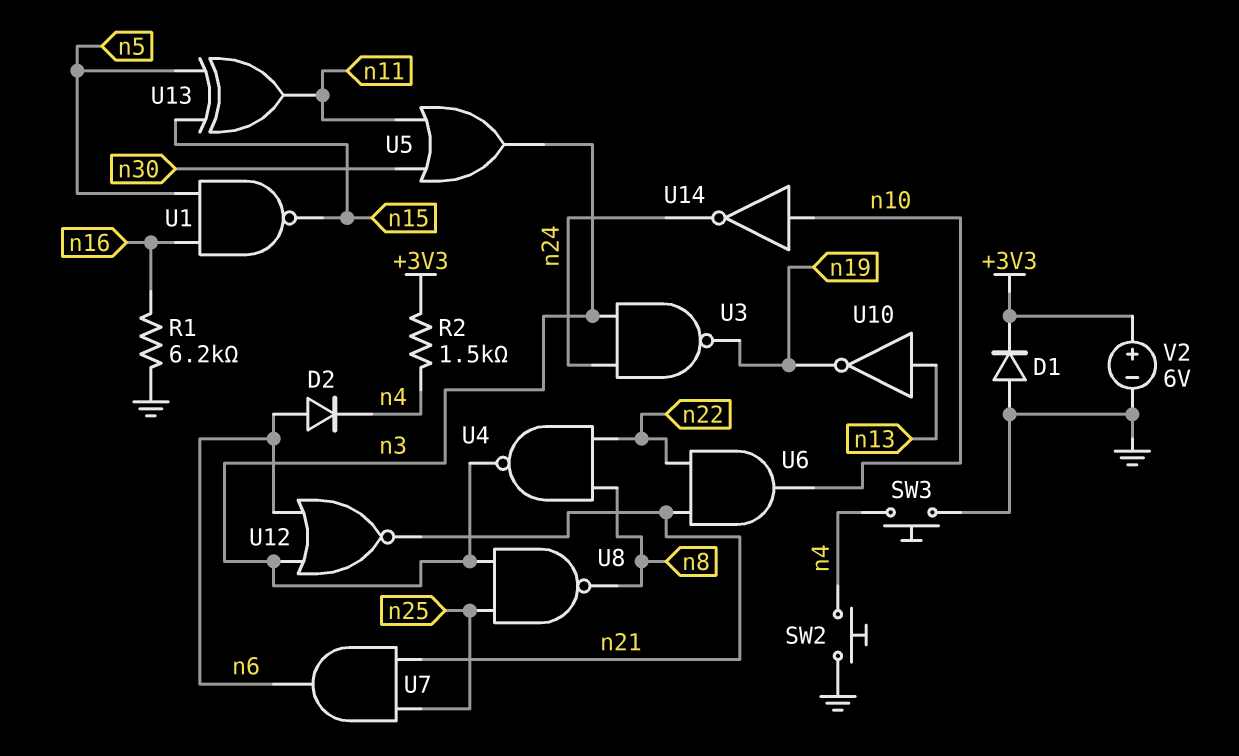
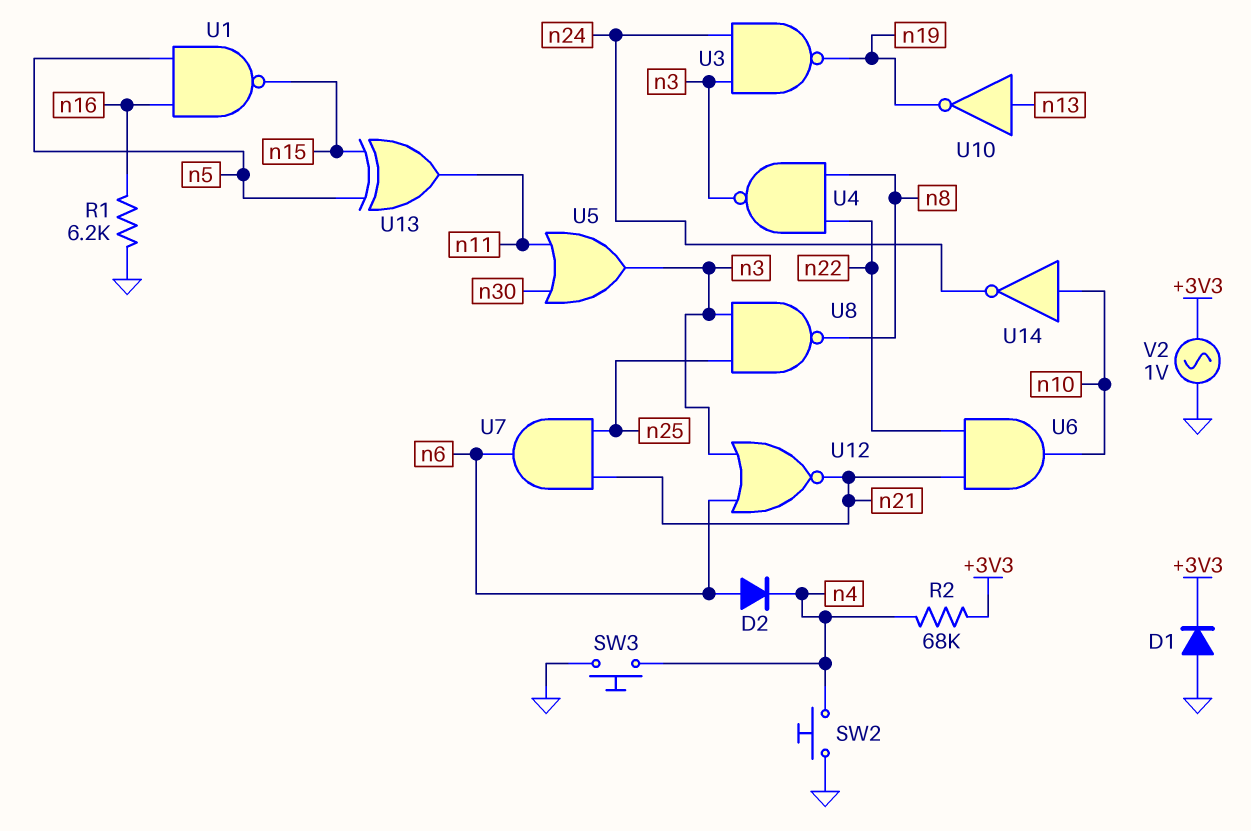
R2: 1.5k (+3V3, n4) -> 68k (+3V3, n4)
V2: 6V (plus +3V3, minus GND) -> AC 1V (+3V3, GND)

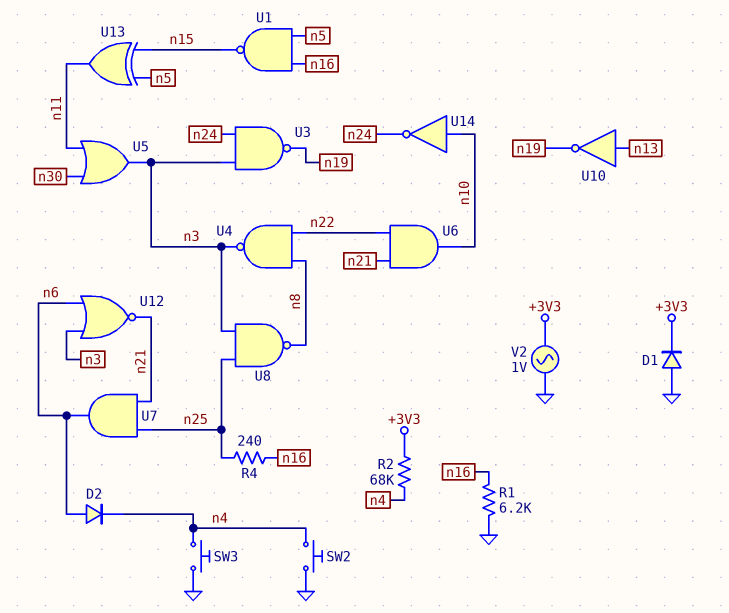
R4: none -> 240 (n16, n25)

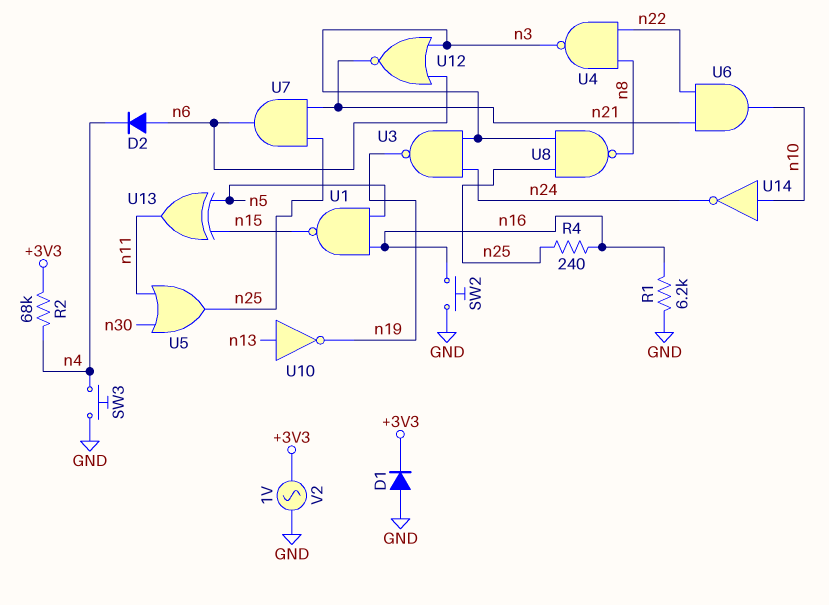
SW2: button (GND, n4) -> button (GND, n16)
U5: OR (in n11, in n30, out n3) -> OR (in n11, in n30, out n25)

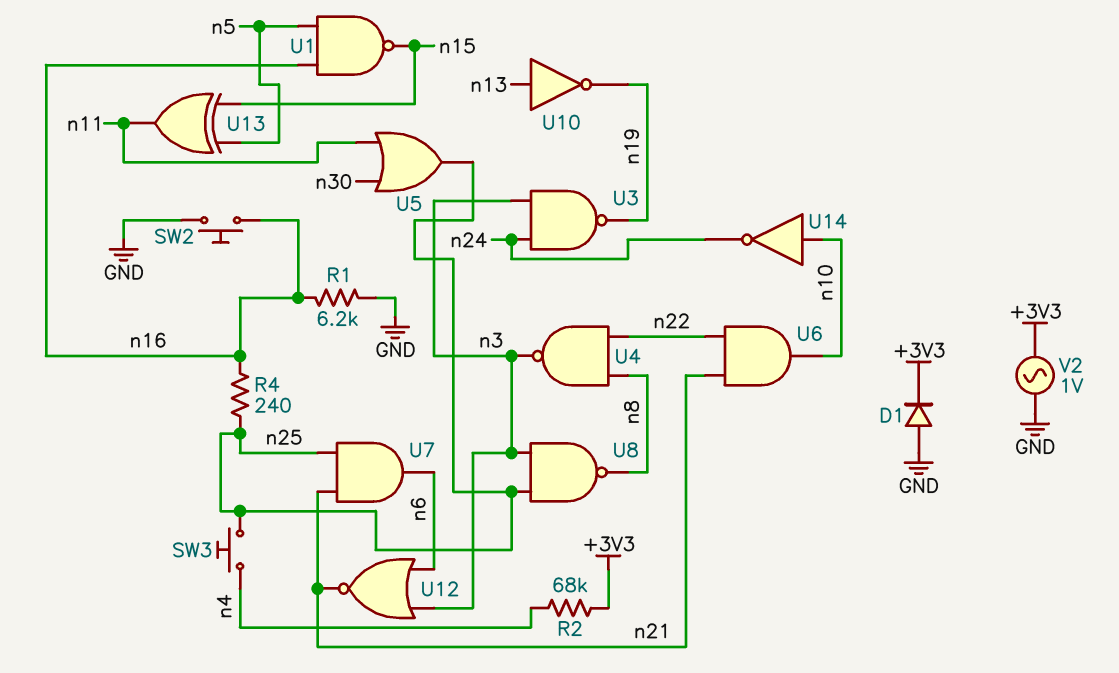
D2: diode (A n6, K n4) -> none
SW3: button (GND, n4) -> button (n4, n25)

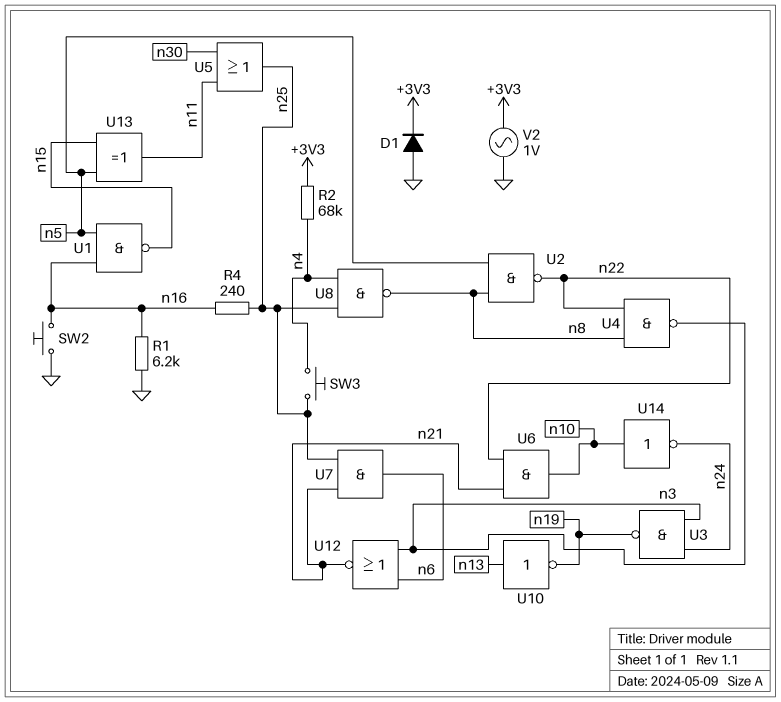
U2: none -> NAND (in n5, in n8, out n22)
U8: NAND (in n3, in n25, out n8) -> NAND (in n4, in n25, out n8)

